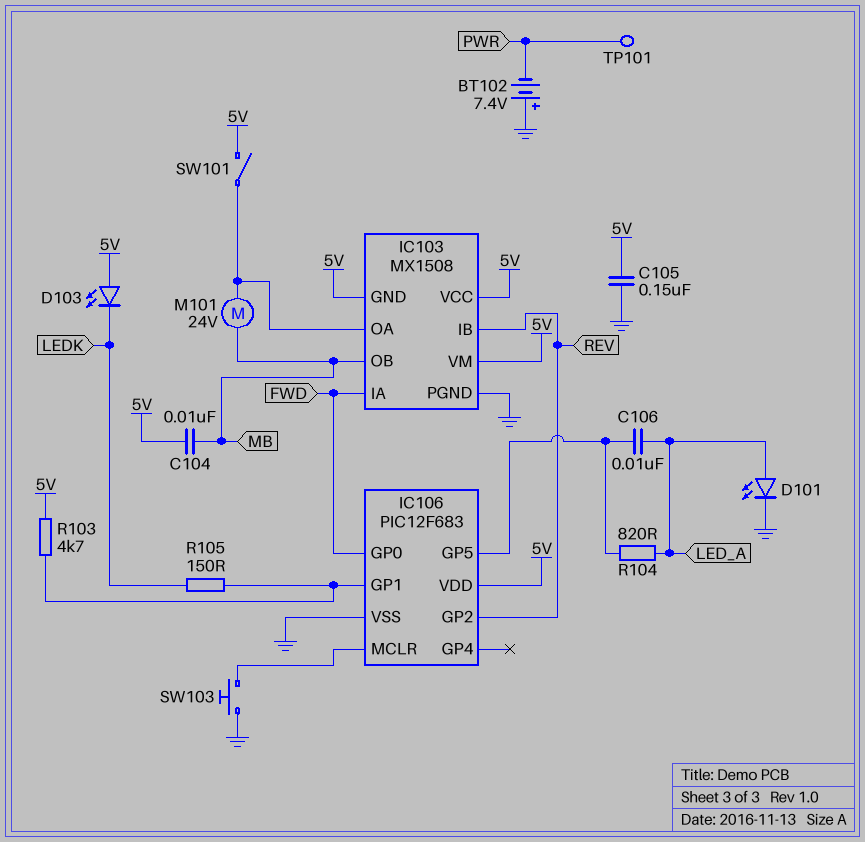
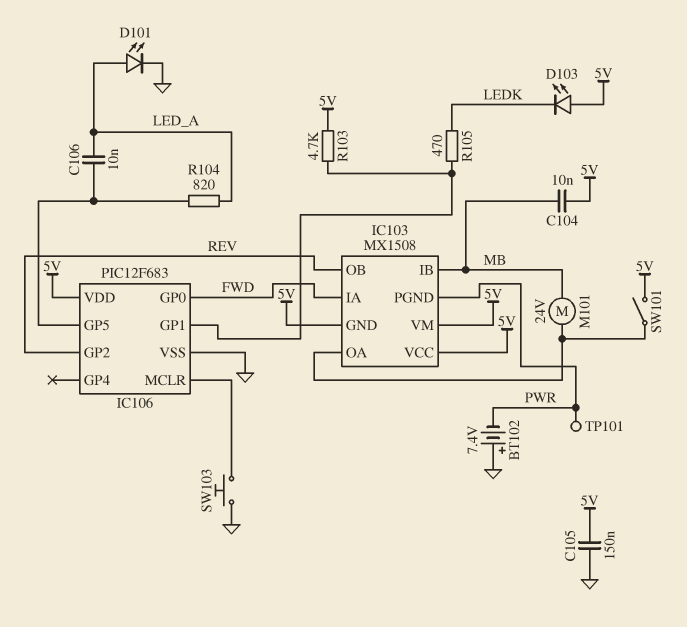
IC103 pin IB: REV -> MB
IC103 pin OB: MB -> REV
IC103 pin PGND: GND -> PWR
R105: 150 (IC106/GP1, LEDK) -> 470 (IC106/GP1, LEDK)

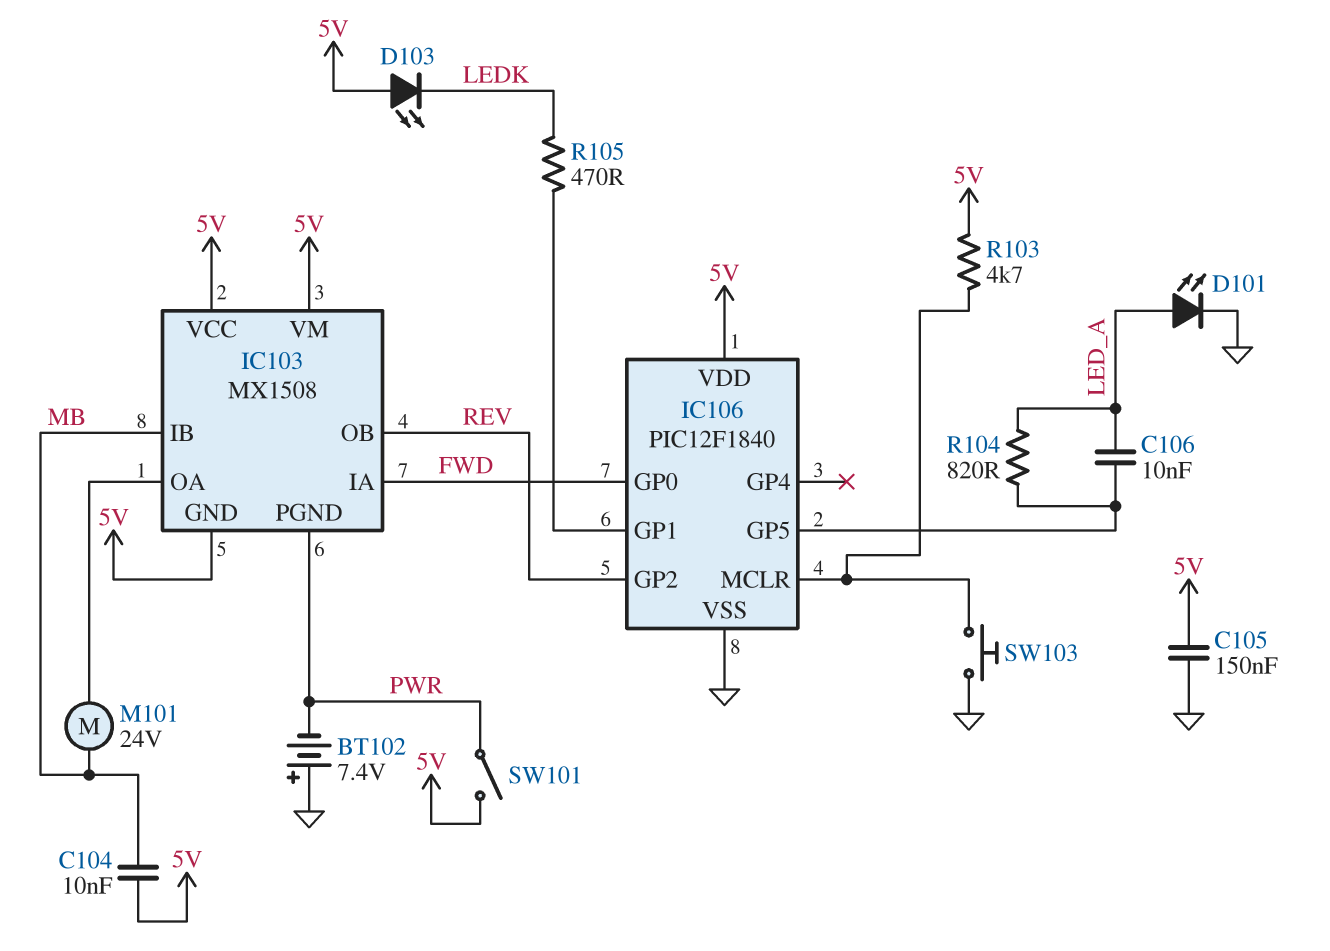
IC106: PIC12F683 -> PIC12F1840
R103: 4.7k (5V, IC106/GP1) -> 4.7k (5V, IC106/MCLR)
SW101: switch (5V, IC103/OA) -> switch (5V, PWR)
TP101: test point (PWR) -> none

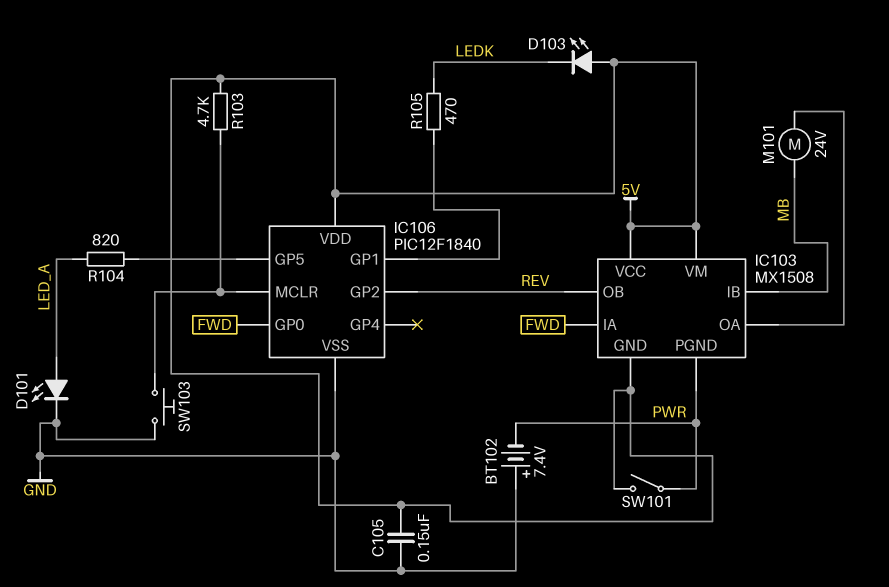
C104: 10nF (5V, MB) -> none
C106: 10nF (IC106/GP5, LED_A) -> none

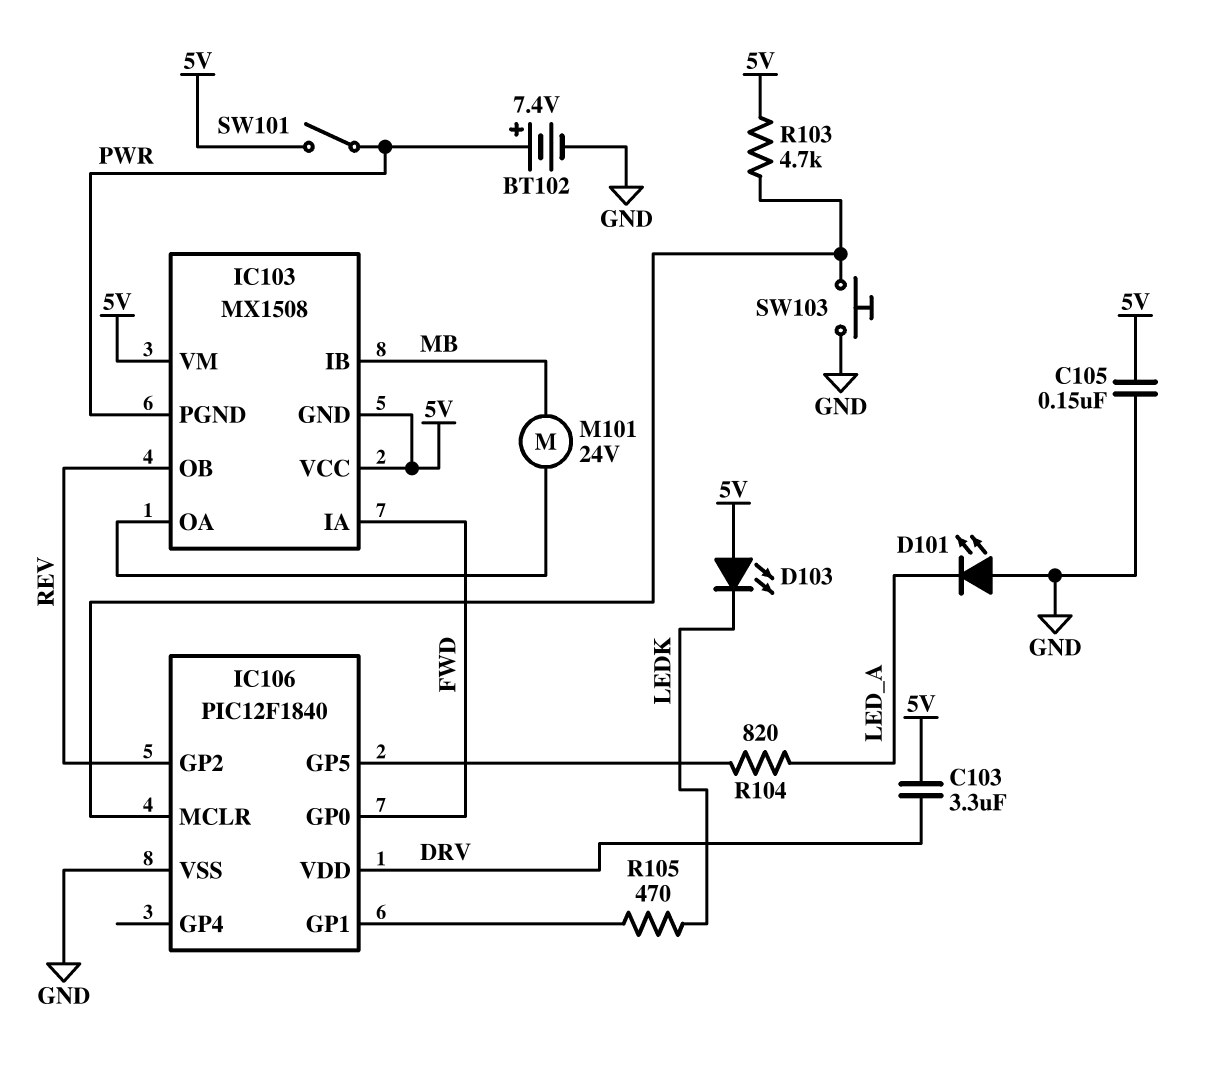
BT102: 7.4V (plus GND, minus PWR) -> 7.4V (plus PWR, minus GND)
C103: none -> 3.3uF (5V, DRV)
D101: LED (A LED_A, K GND) -> LED (A GND, K LED_A)
IC106 pin VDD: 5V -> DRV

